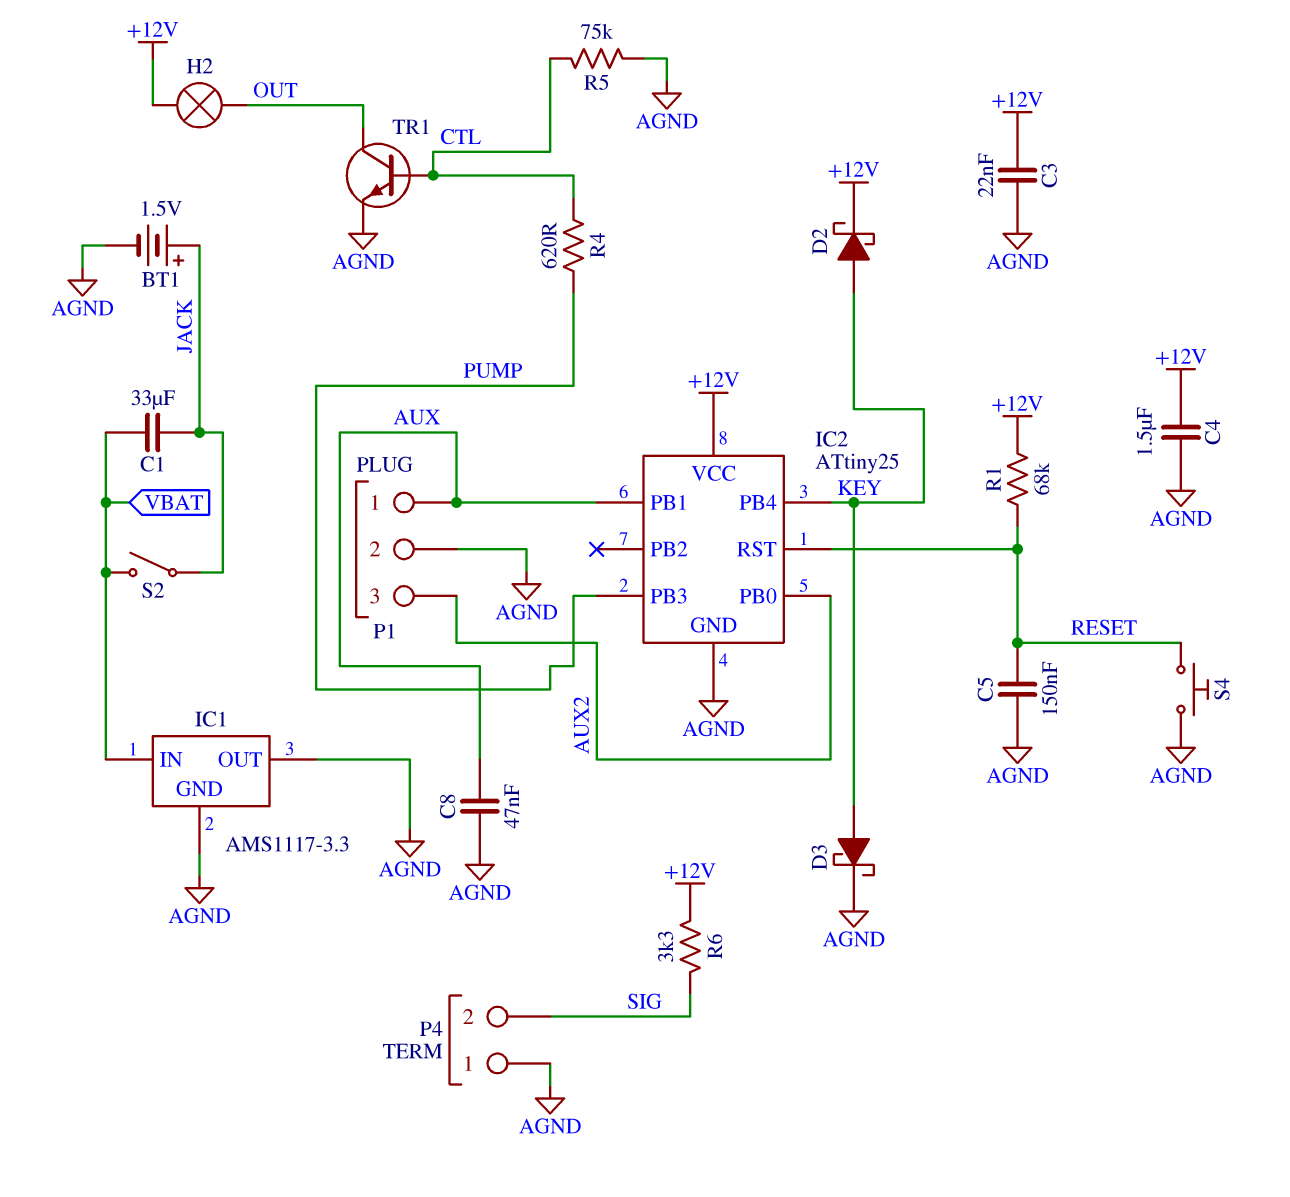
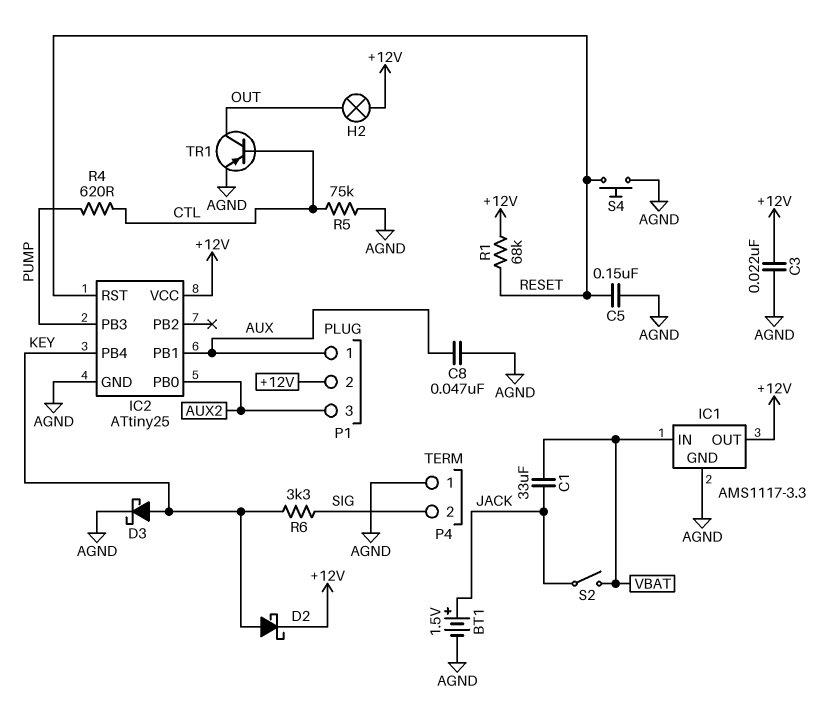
C4: 1.5uF (+12V, AGND) -> none
IC1 pin OUT: AGND -> +12V
P1 pin 2: AGND -> +12V
R6: 3.3k (+12V, SIG) -> 3.3k (KEY, SIG)
TR1: NPN (B CTL, C OUT, E AGND) -> PNP (B CTL, C OUT, E AGND)

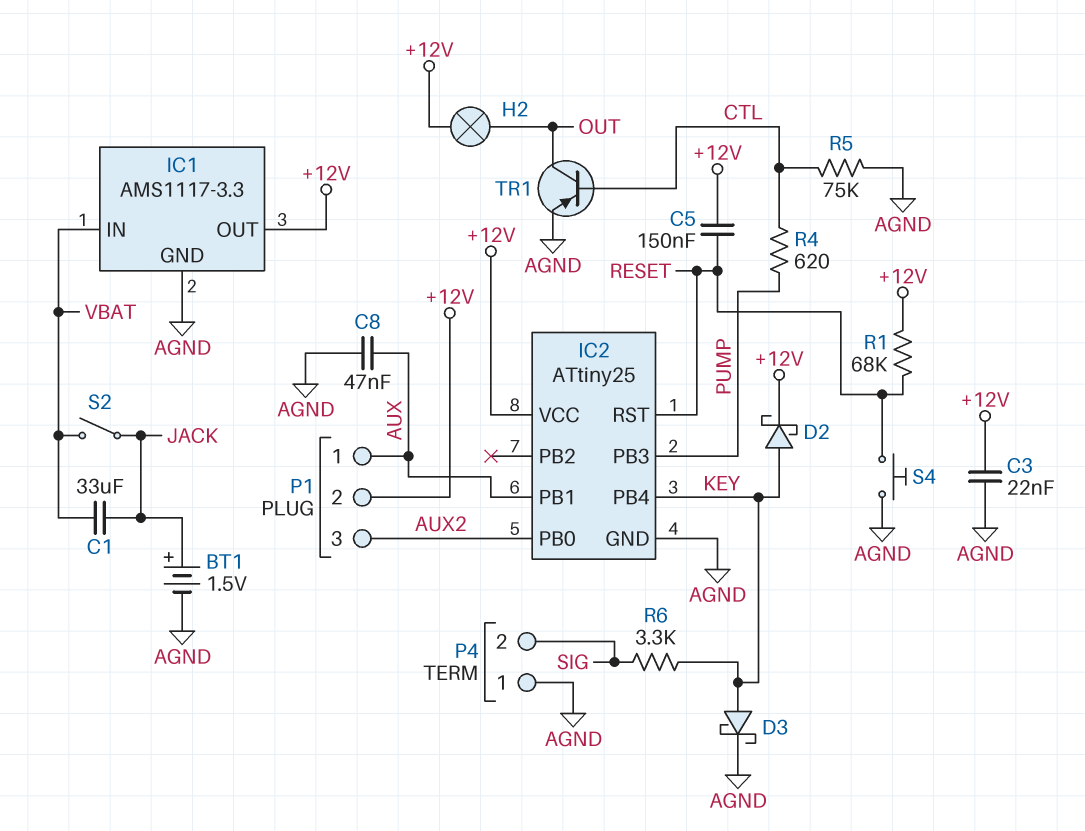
C5: 150nF (AGND, RESET) -> 150nF (+12V, RESET)

